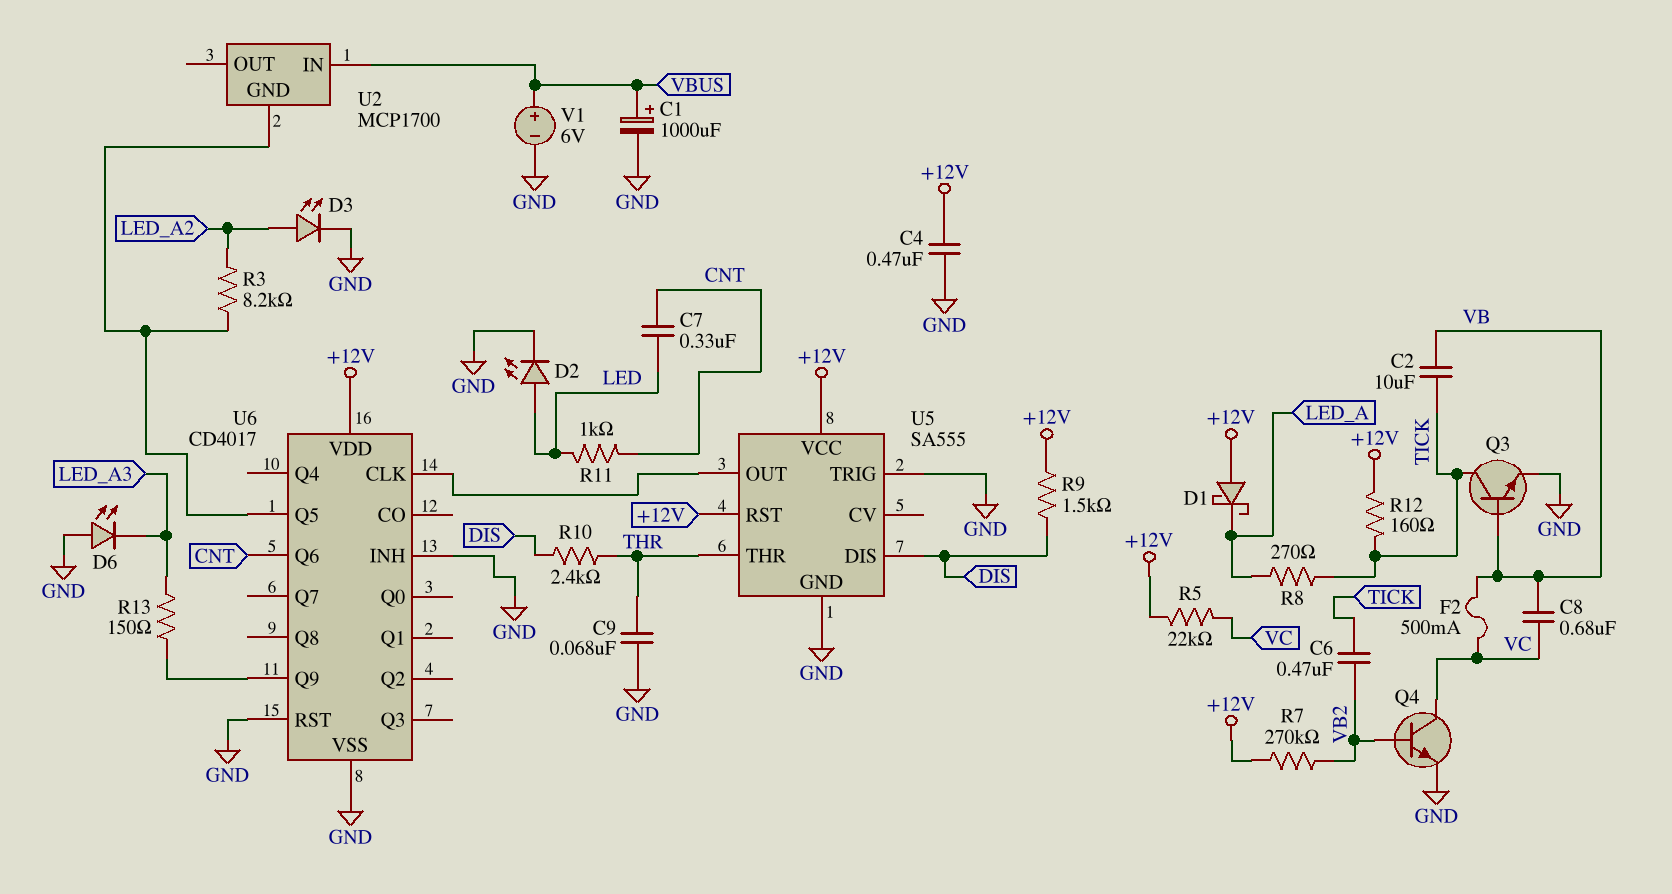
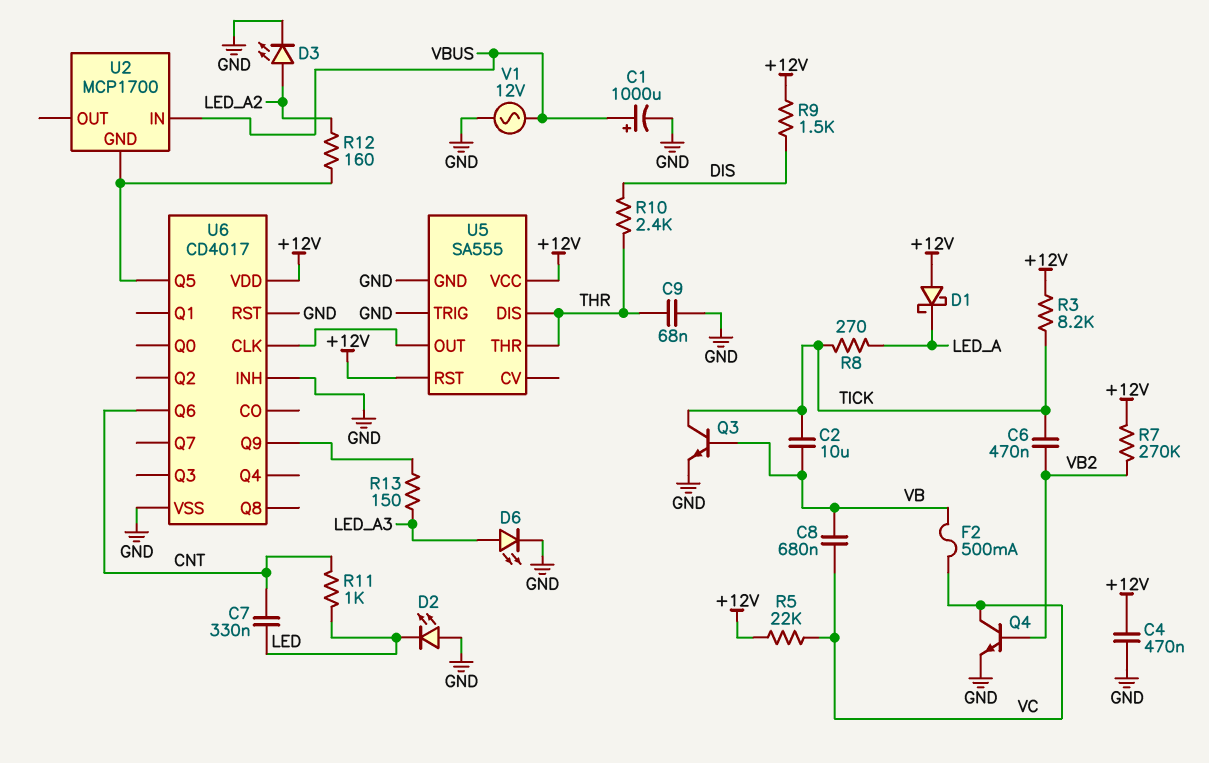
D2: LED (A LED, K GND) -> LED (A GND, K LED)
D6: LED (A GND, K LED_A3) -> LED (A LED_A3, K GND)
R3: 8.2k (LED_A2, U2/GND) -> 8.2k (+12V, TICK)
R12: 160 (+12V, TICK) -> 160 (LED_A2, U2/GND)
U5 pin DIS: DIS -> THR
V1: 6V (plus VBUS, minus GND) -> AC 12V (GND, VBUS)

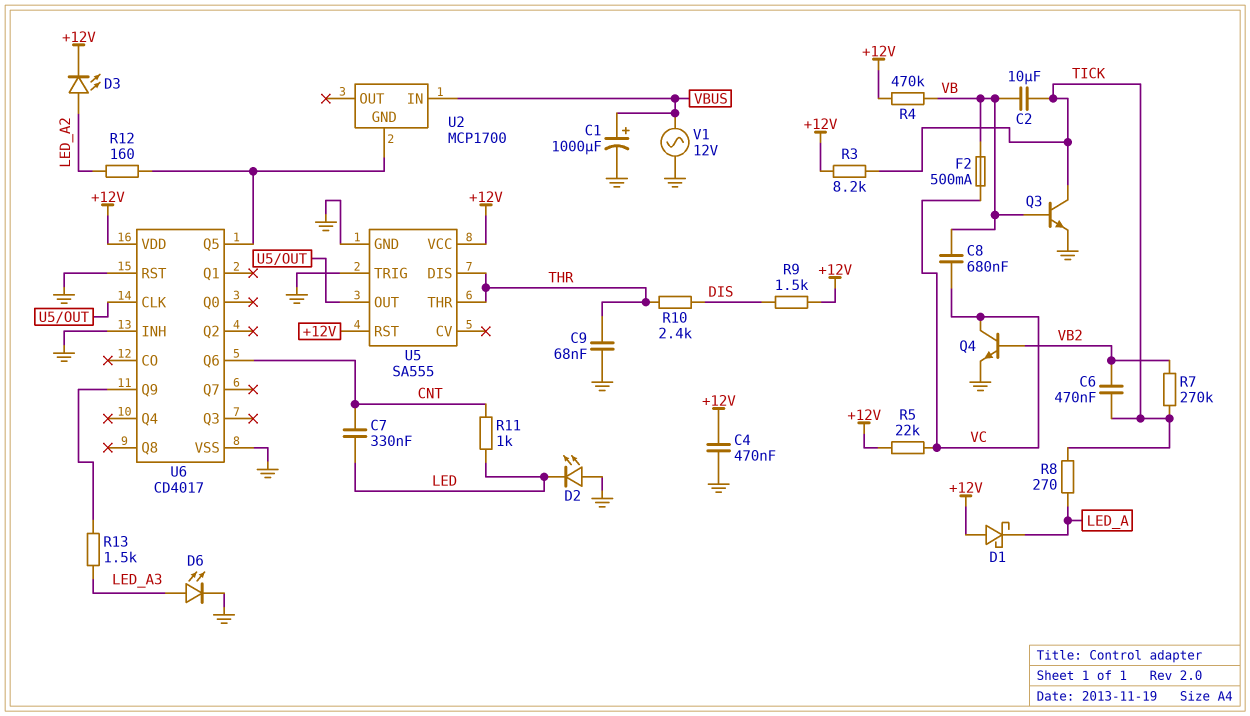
D3: LED (A LED_A2, K GND) -> LED (A LED_A2, K +12V)
R4: none -> 470k (+12V, VB)
R7: 270k (+12V, VB2) -> 270k (TICK, VB2)
R13: 150 (LED_A3, U6/Q9) -> 1.5k (LED_A3, U6/Q9)

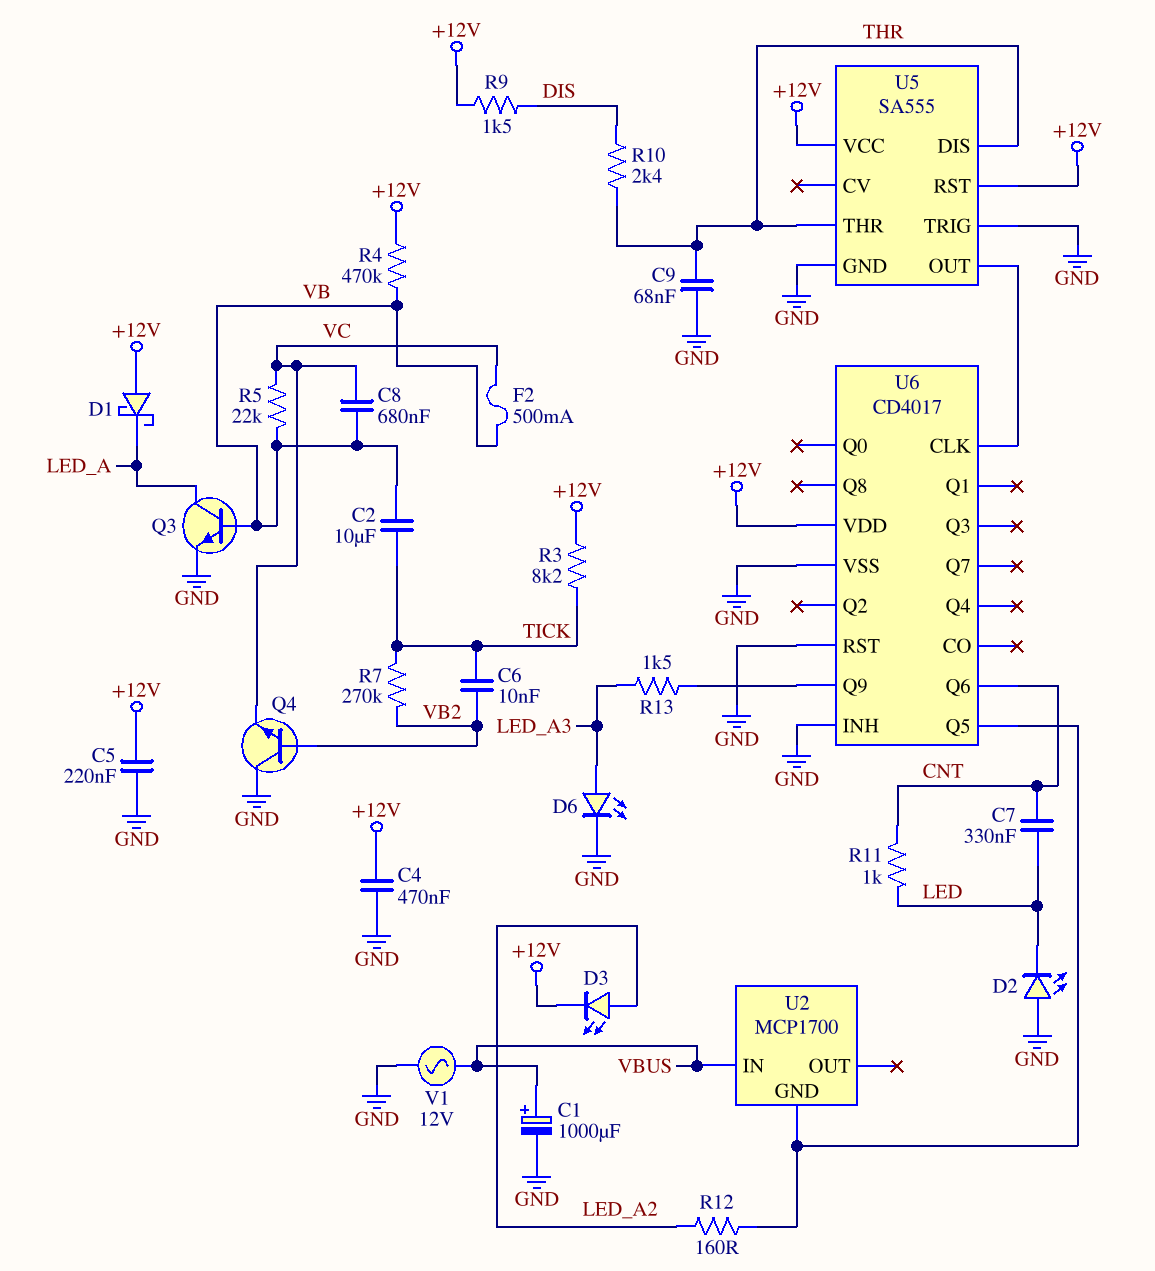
C5: none -> 220nF (+12V, GND)
C6: 470nF (TICK, VB2) -> 10nF (TICK, VB2)
Q3: NPN (B VB, C TICK, E GND) -> NPN (B VB, C LED_A, E GND)
Q4: NPN (B VB2, C VC, E GND) -> NPN (B VB2, C GND, E VC)
R5: 22k (+12V, VC) -> 22k (VB, VC)
R8: 270 (LED_A, TICK) -> none

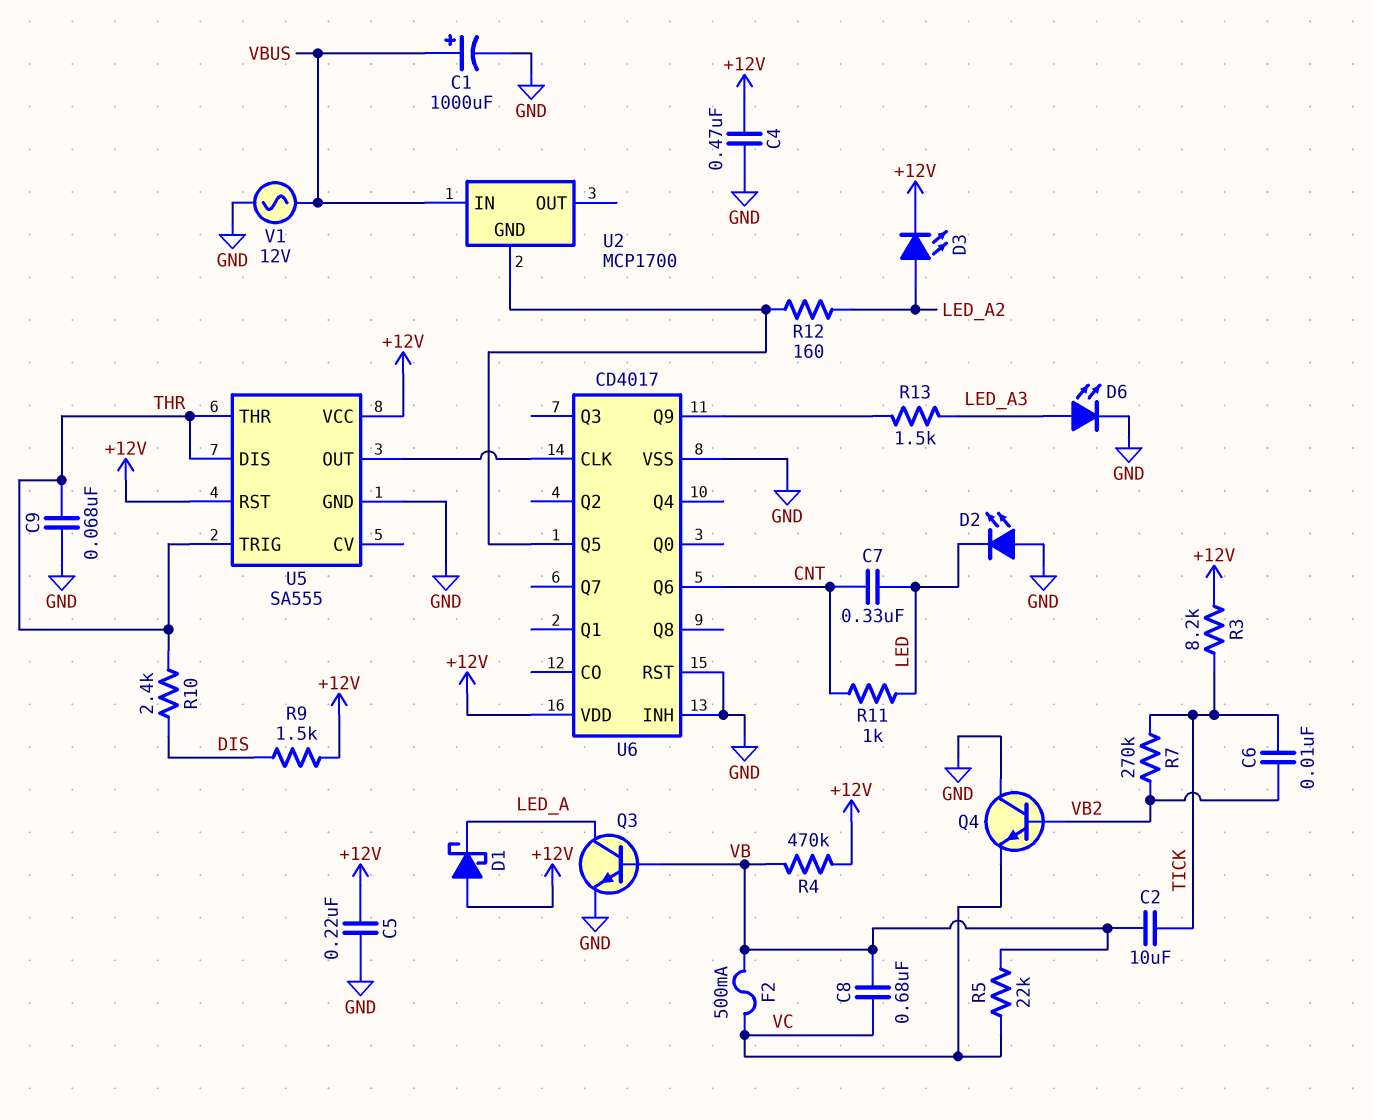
U5 pin TRIG: GND -> THR

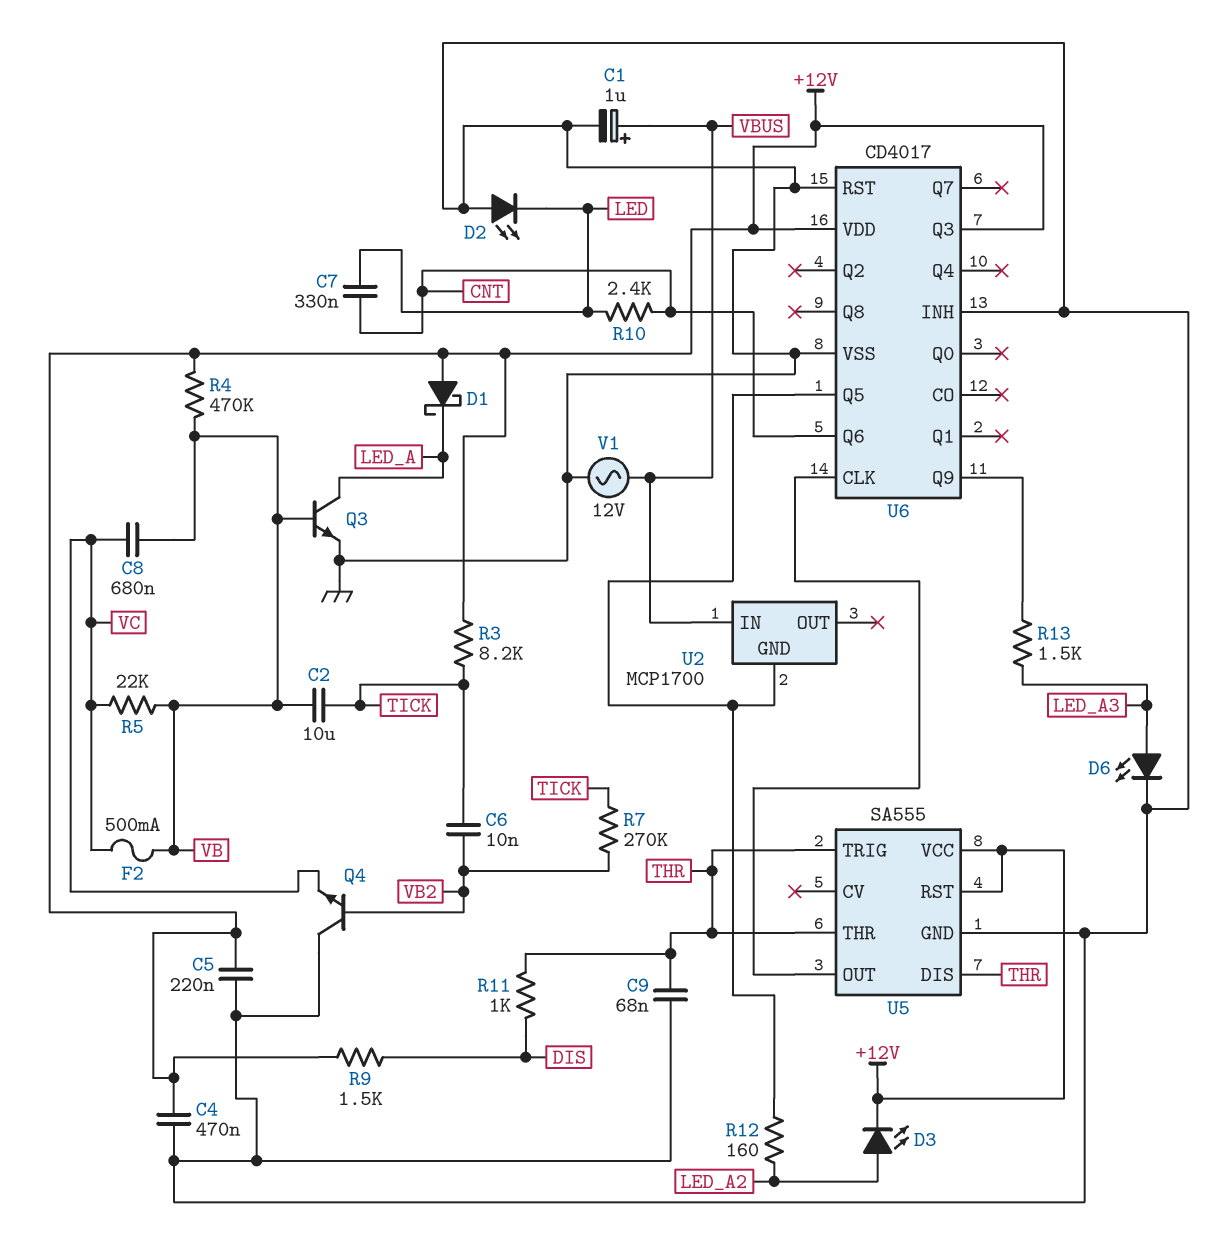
C1: 1000uF (plus VBUS, minus GND) -> 1uF (plus VBUS, minus GND)
R10: 2.4k (DIS, THR) -> 2.4k (CNT, LED)
R11: 1k (CNT, LED) -> 1k (DIS, THR)
U6 pin Q3: none -> +12V

